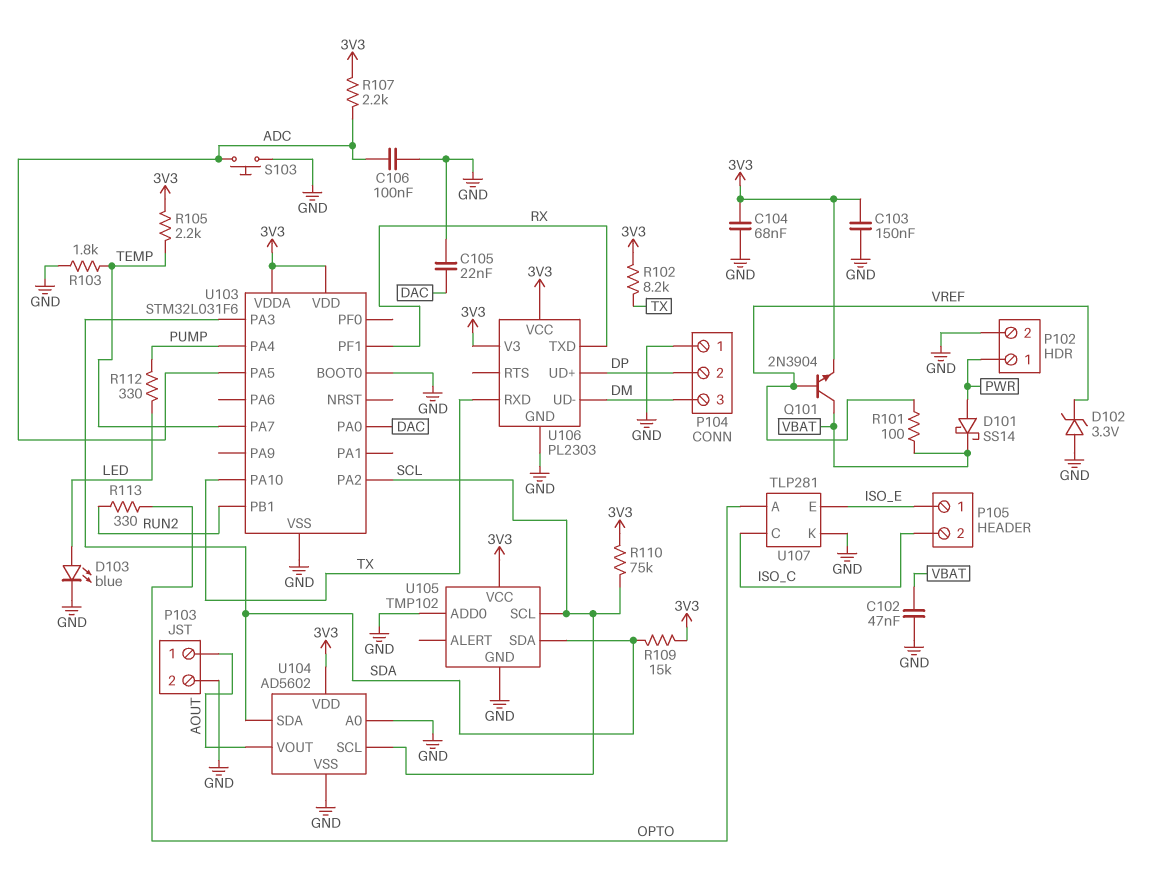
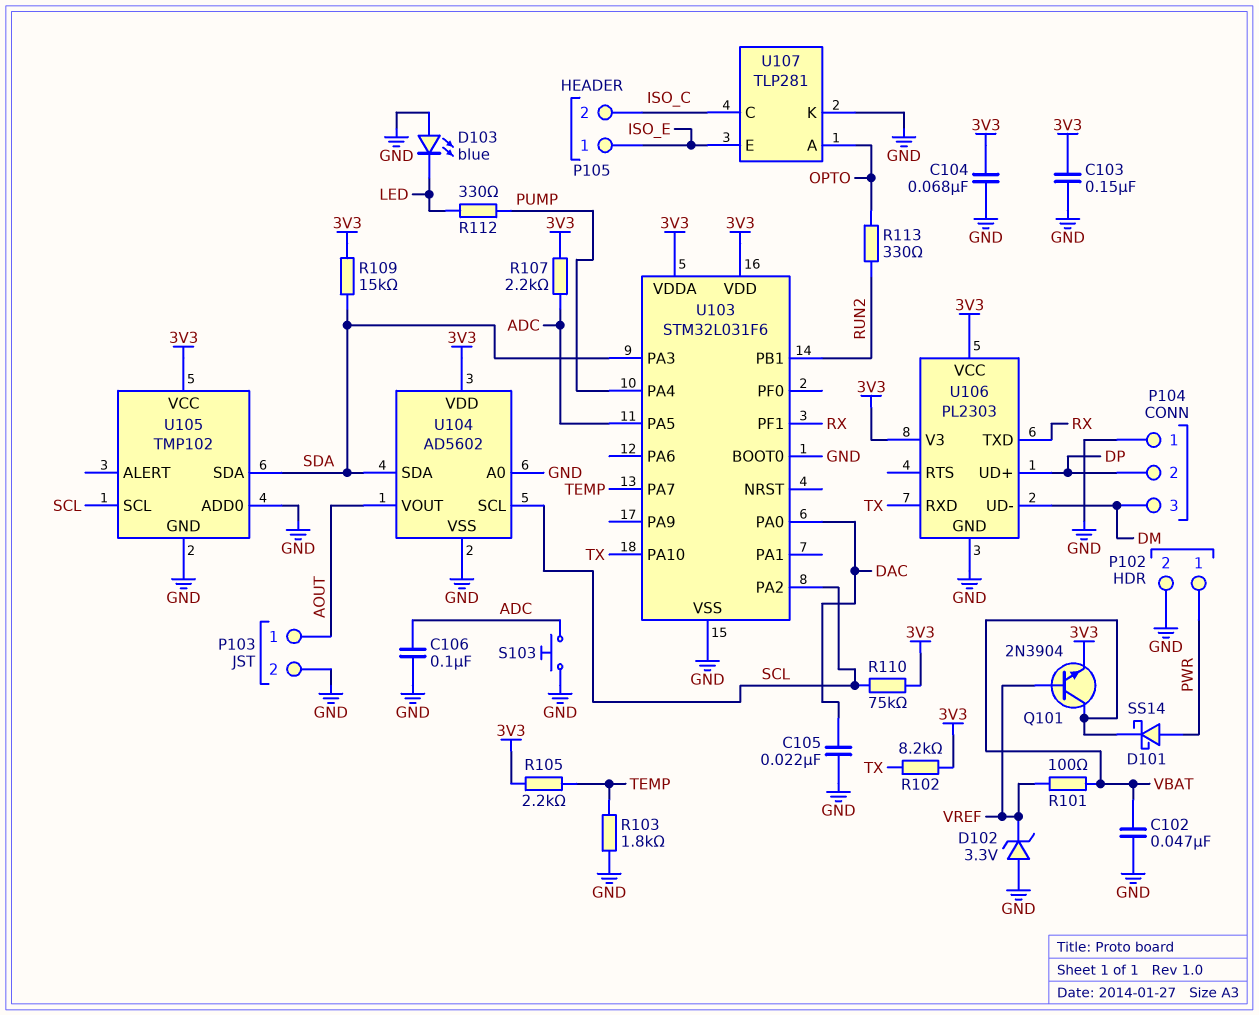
D103: LED blue (A LED, K GND) -> LED blue (A GND, K LED)

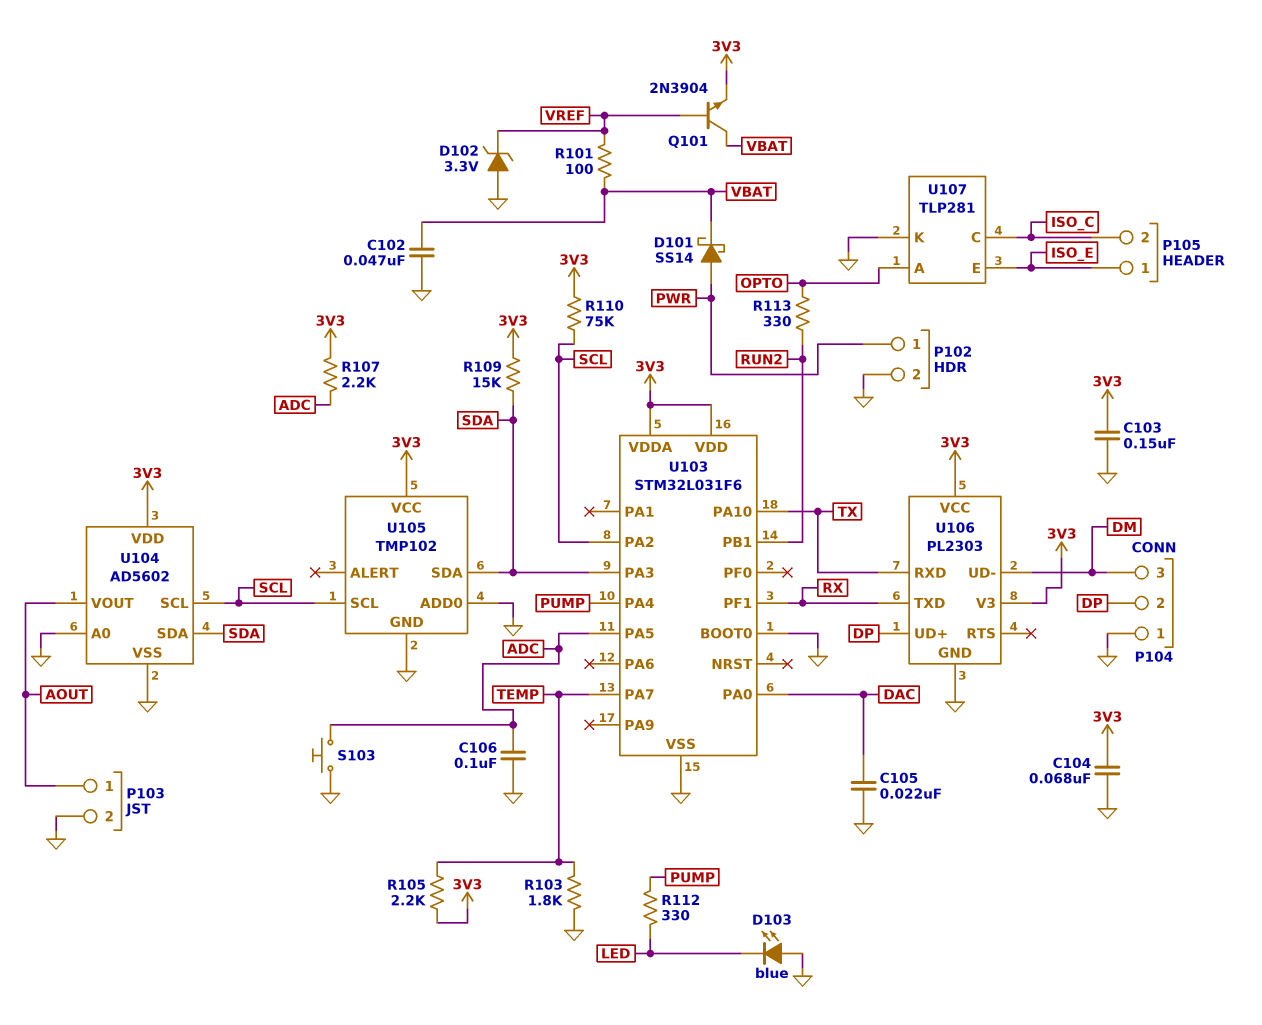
R102: 8.2k (3V3, TX) -> none

